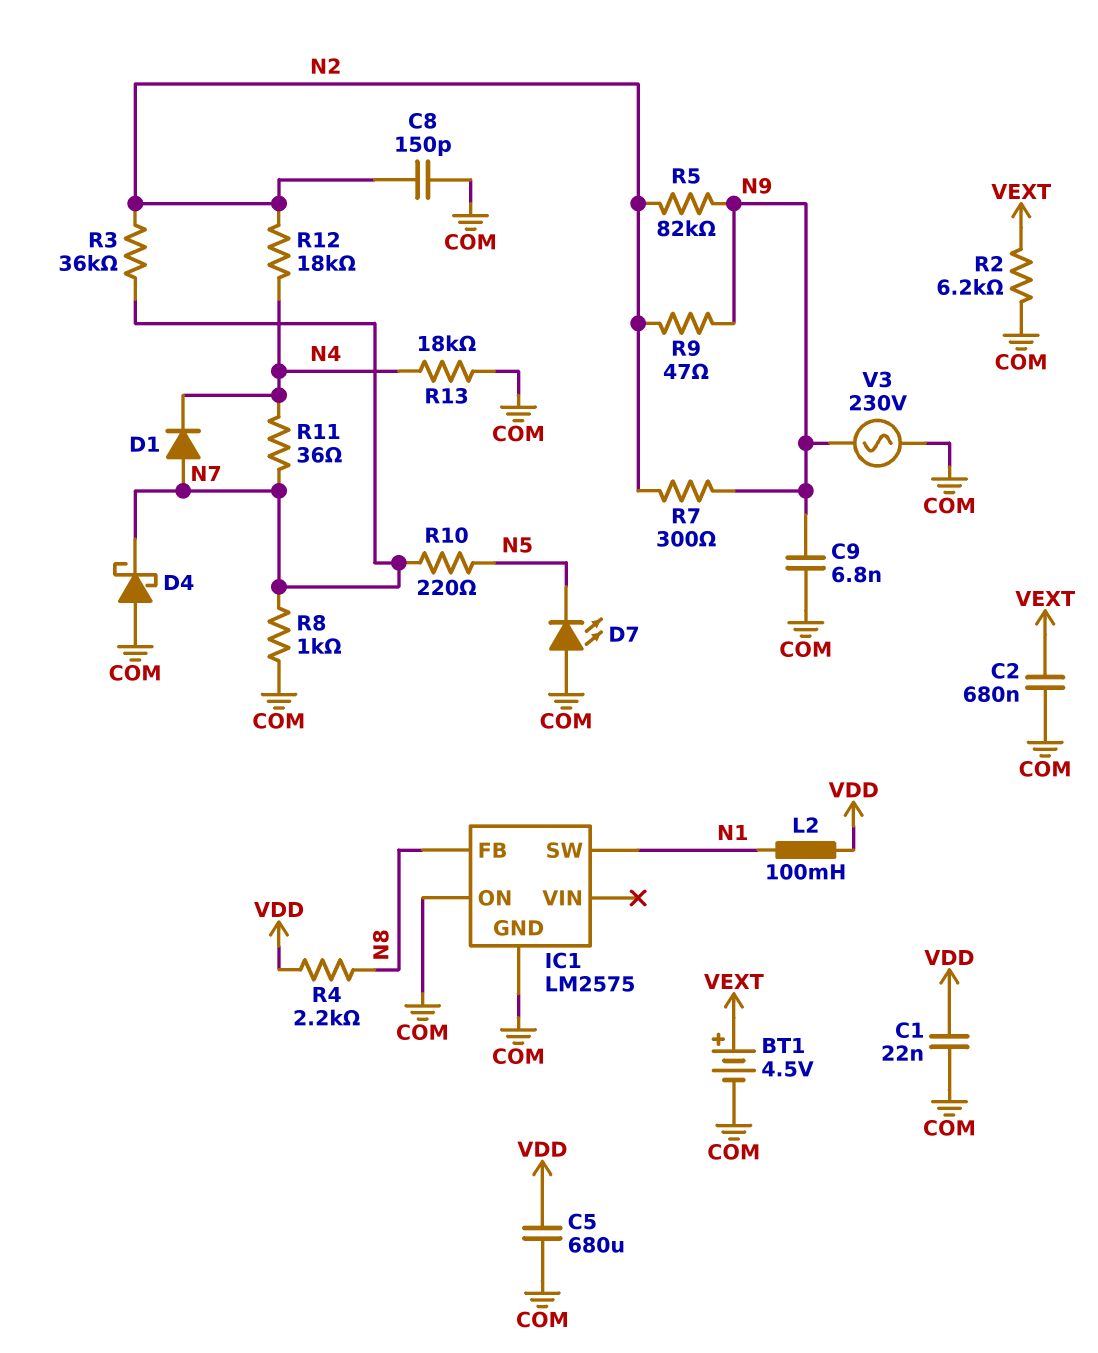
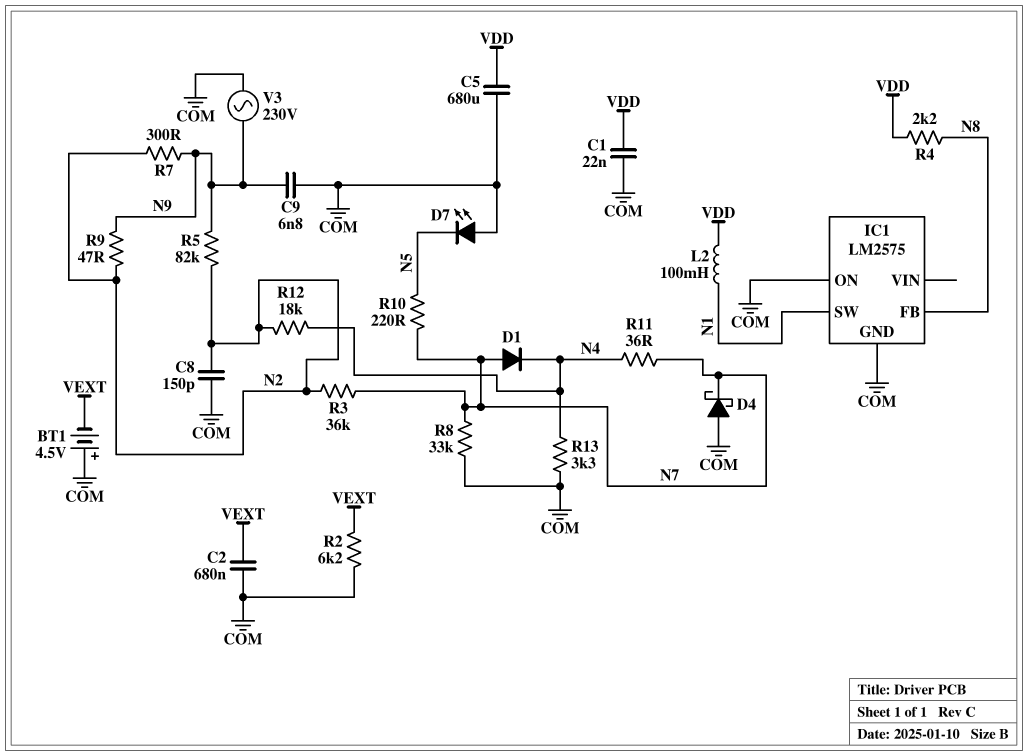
BT1: 4.5V (plus VEXT, minus COM) -> 4.5V (plus COM, minus VEXT)
R8: 1k (COM, N7) -> 33k (COM, N7)
R13: 18k (COM, N4) -> 3.3k (COM, N4)

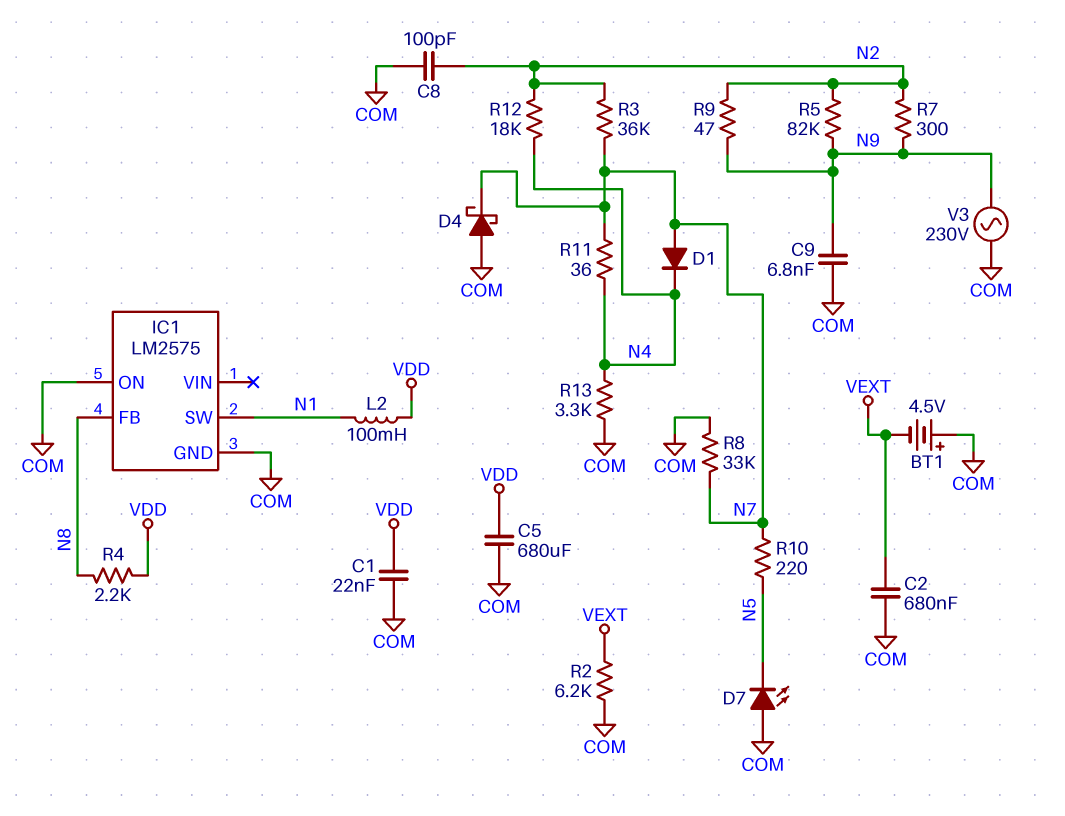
C8: 150pF (COM, N2) -> 100pF (COM, N2)

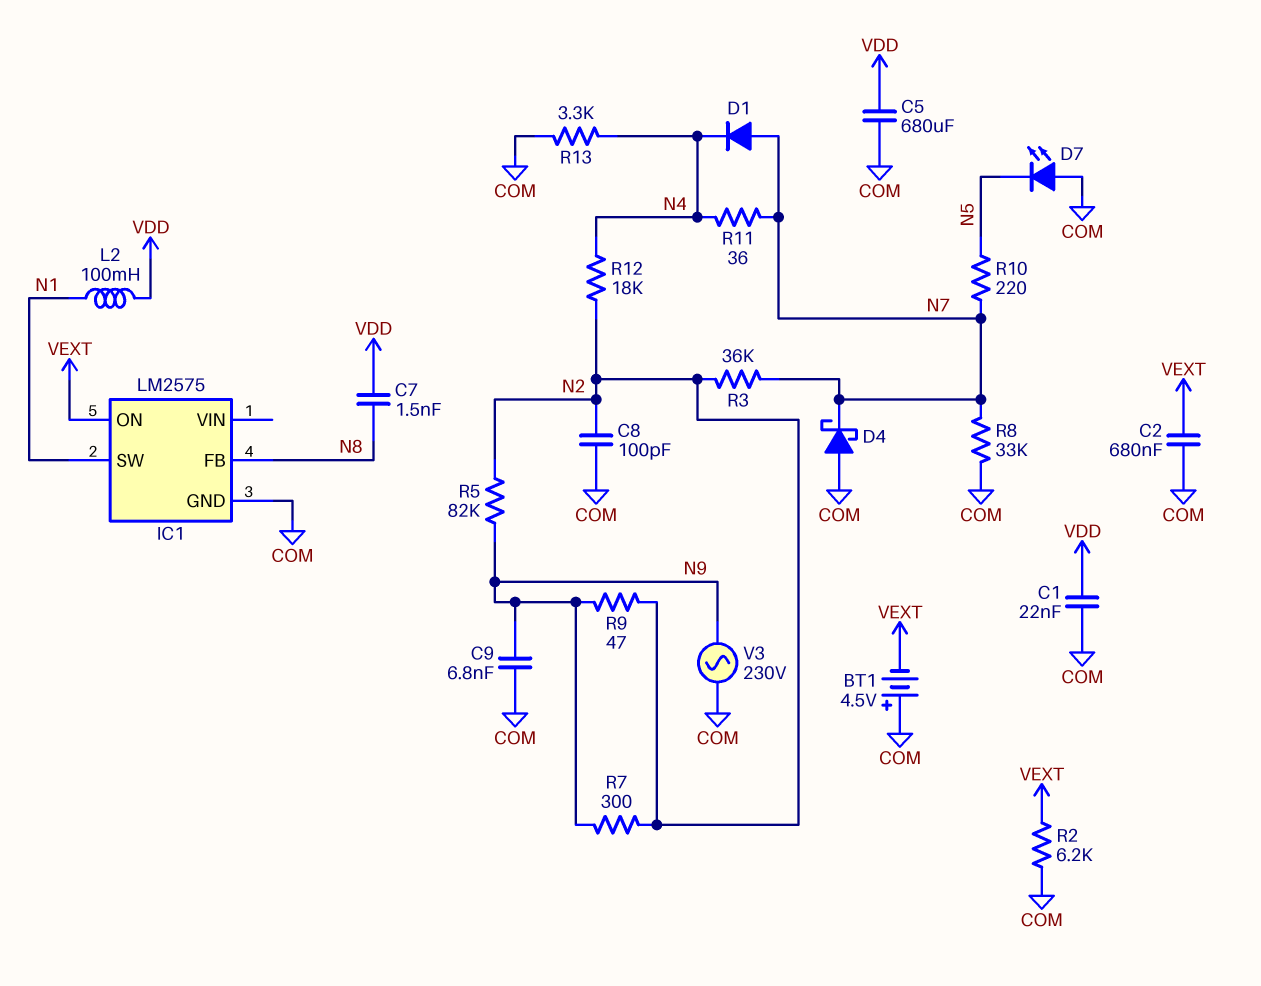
C7: none -> 1.5nF (N8, VDD)
IC1 pin ON: COM -> VEXT
R4: 2.2k (N8, VDD) -> none

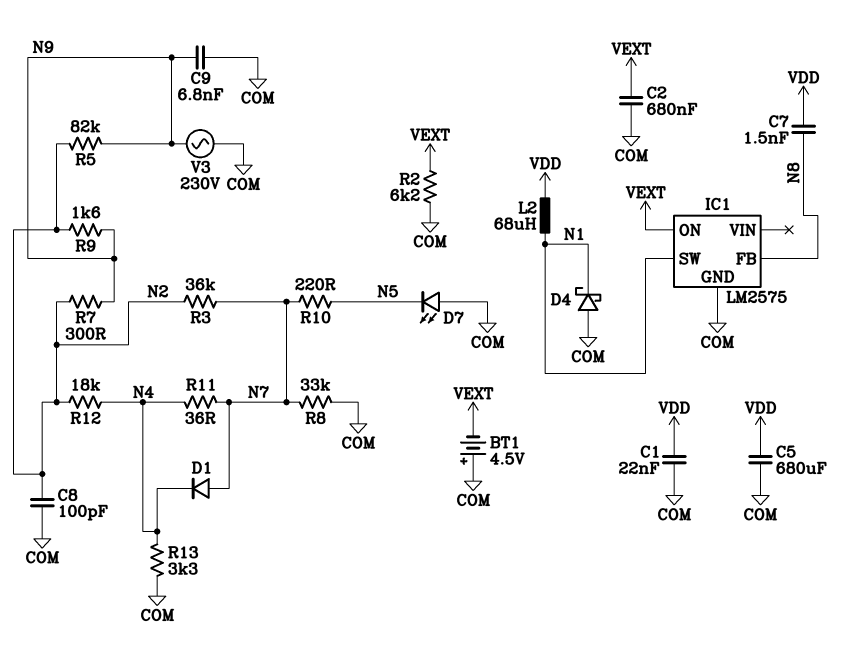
D4: schottky (A COM, K N7) -> schottky (A COM, K N1)
L2: 100mH (N1, VDD) -> 68uH (N1, VDD)
R9: 47 (N2, N9) -> 1.6k (N2, N9)

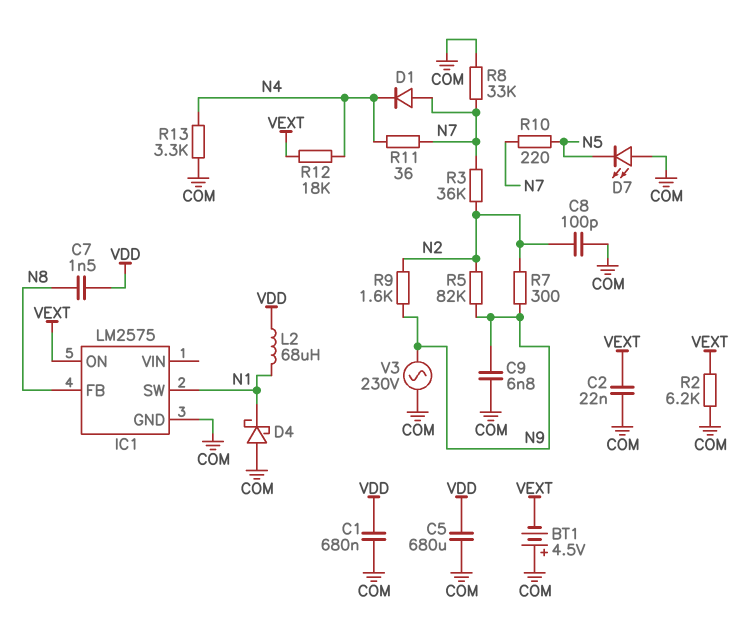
C1: 22nF (COM, VDD) -> 680nF (COM, VDD)
C2: 680nF (COM, VEXT) -> 22nF (COM, VEXT)
R12: 18k (N2, N4) -> 18k (N4, VEXT)

